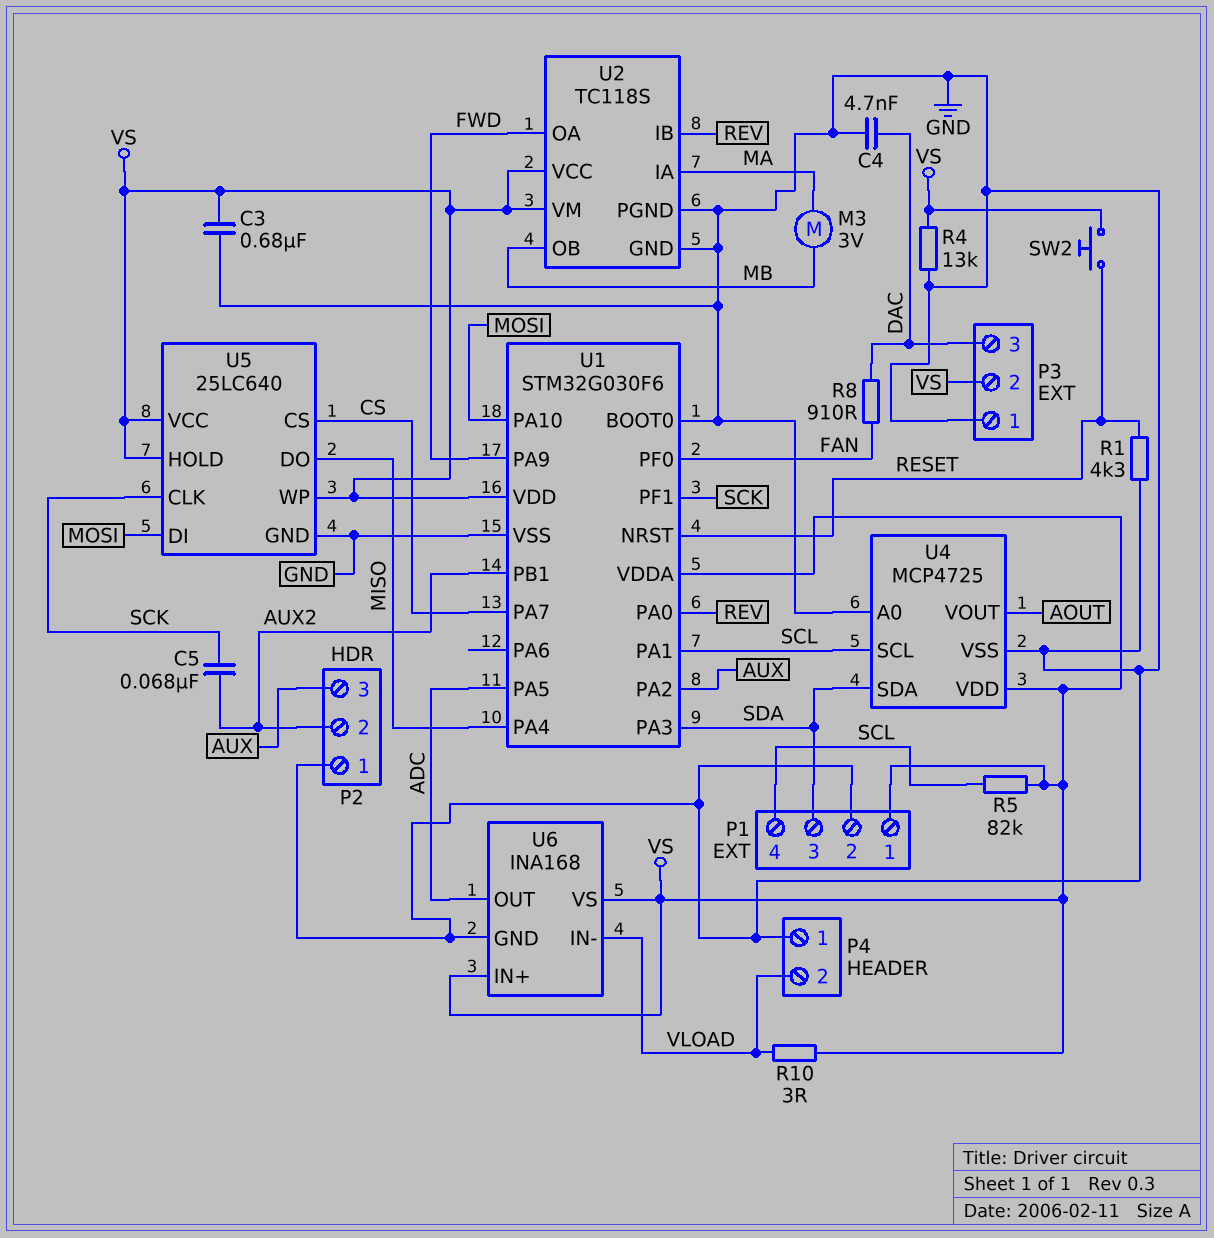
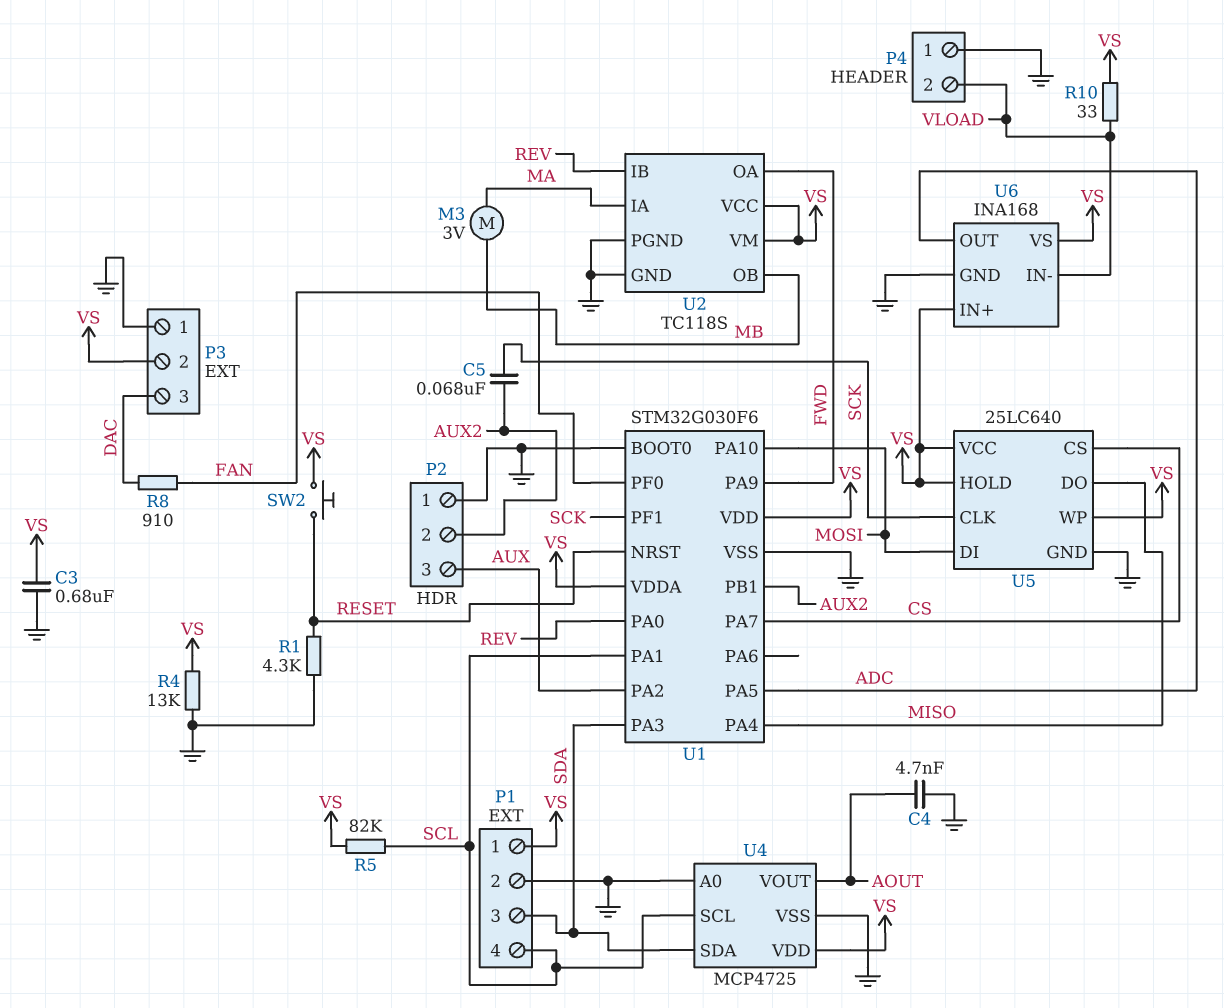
C4: 4.7nF (DAC, GND) -> 4.7nF (AOUT, GND)
R10: 3 (VLOAD, VS) -> 33 (VLOAD, VS)

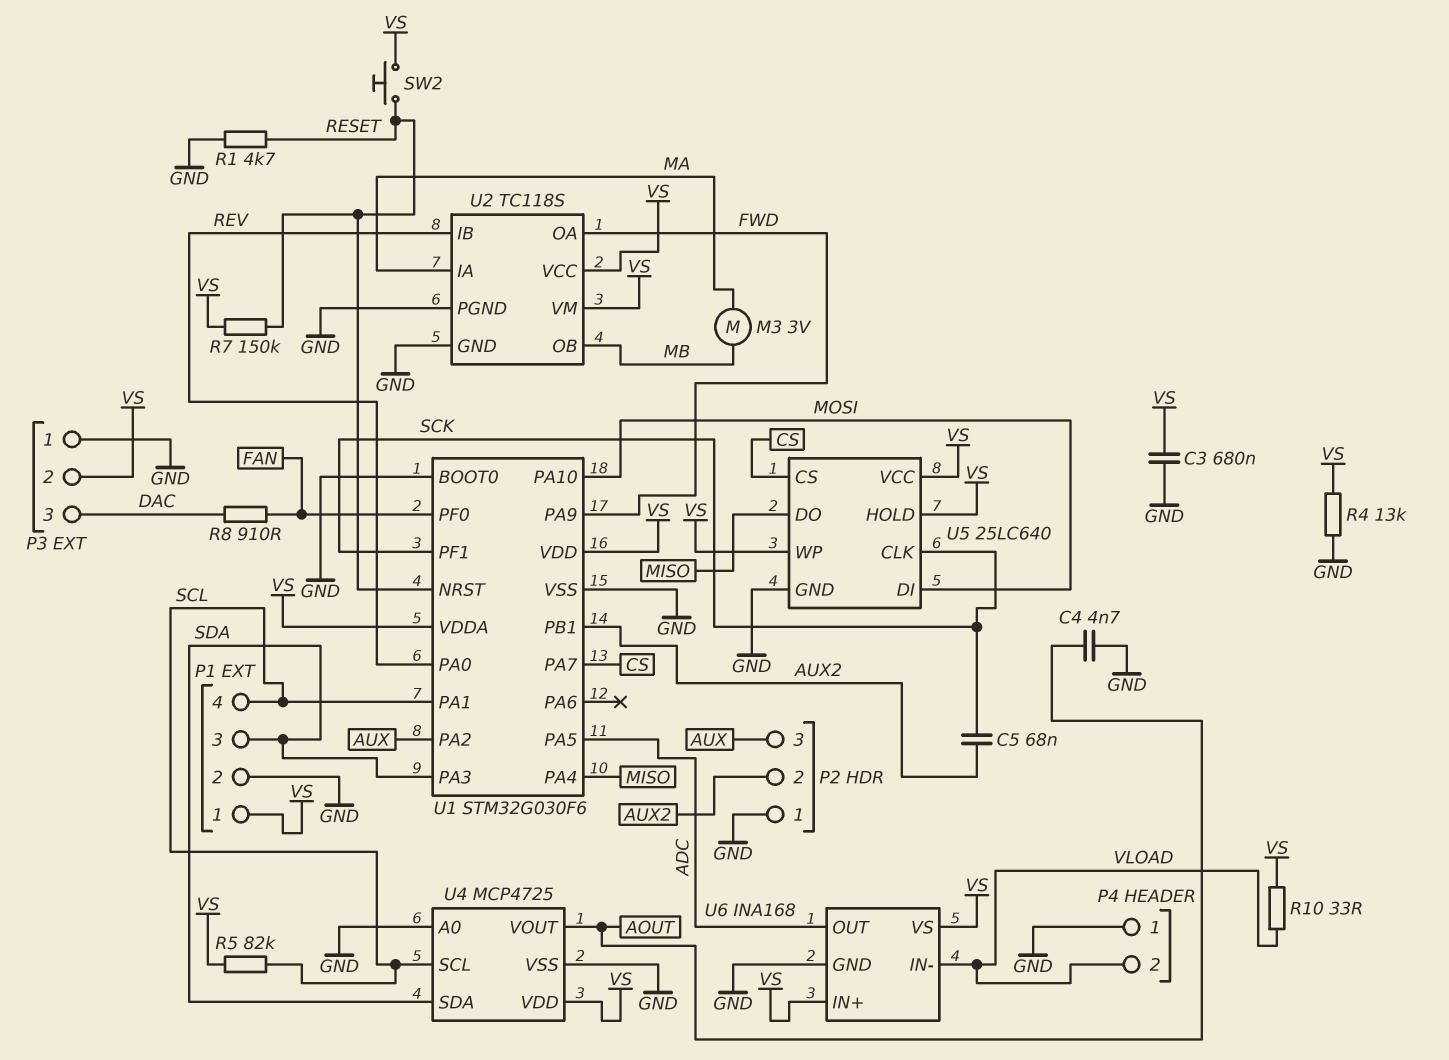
R1: 4.3k (GND, RESET) -> 4.7k (GND, RESET)
R7: none -> 150k (RESET, VS)

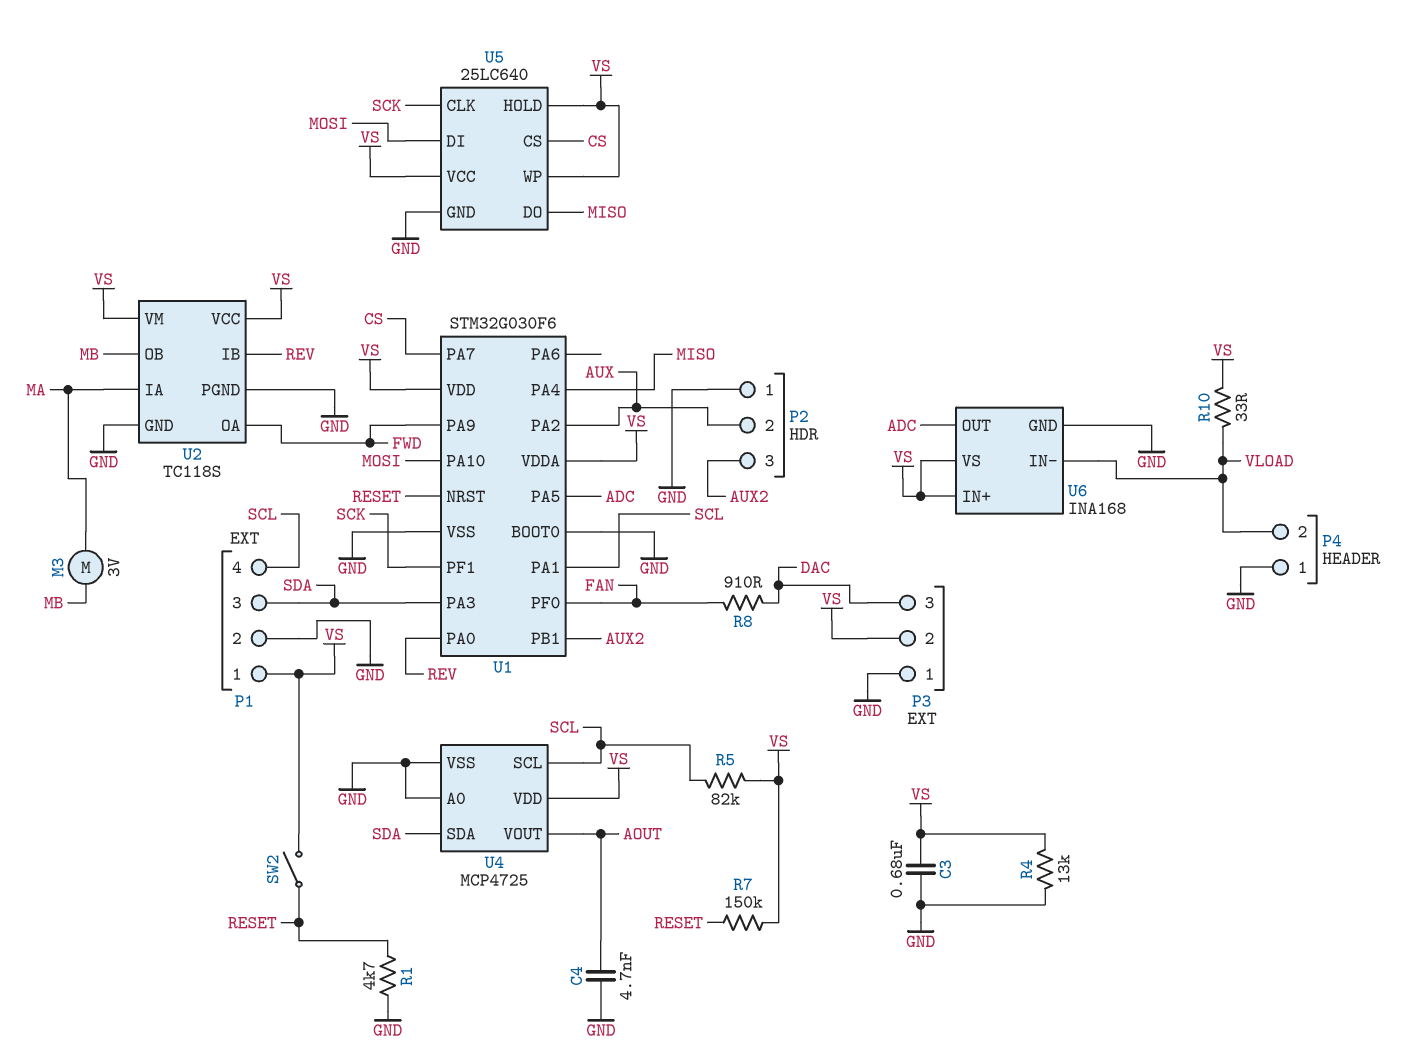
C5: 68nF (AUX2, SCK) -> none
P2 pin 2: AUX2 -> AUX
P2 pin 3: AUX -> AUX2
SW2: button (RESET, VS) -> switch (RESET, VS)

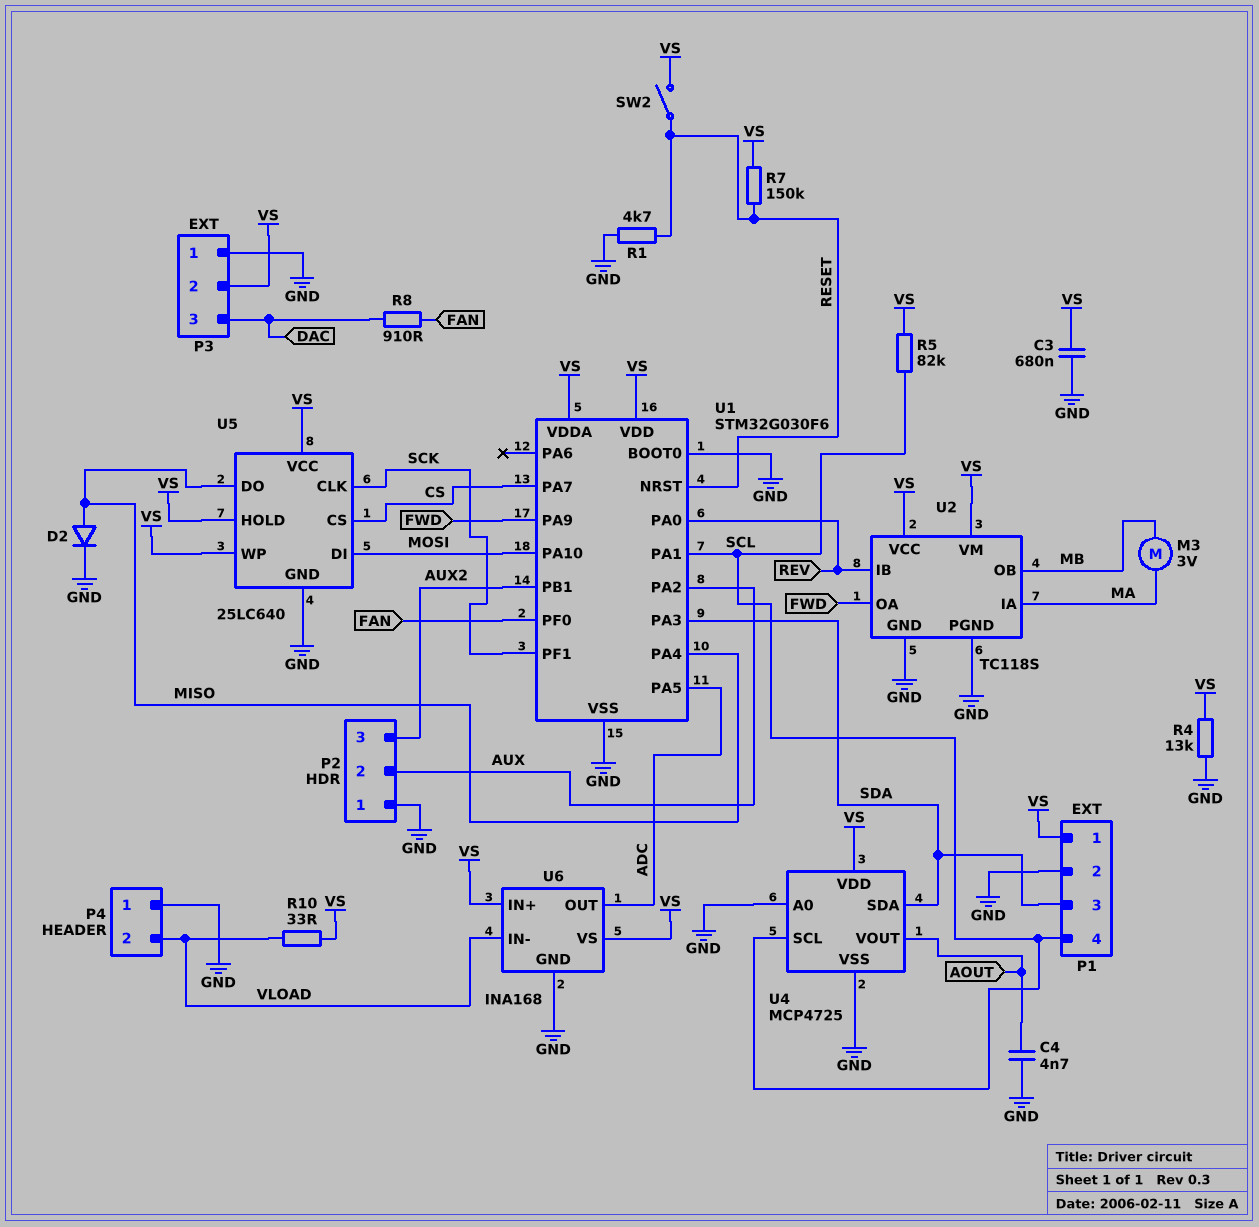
D2: none -> diode (A MISO, K GND)

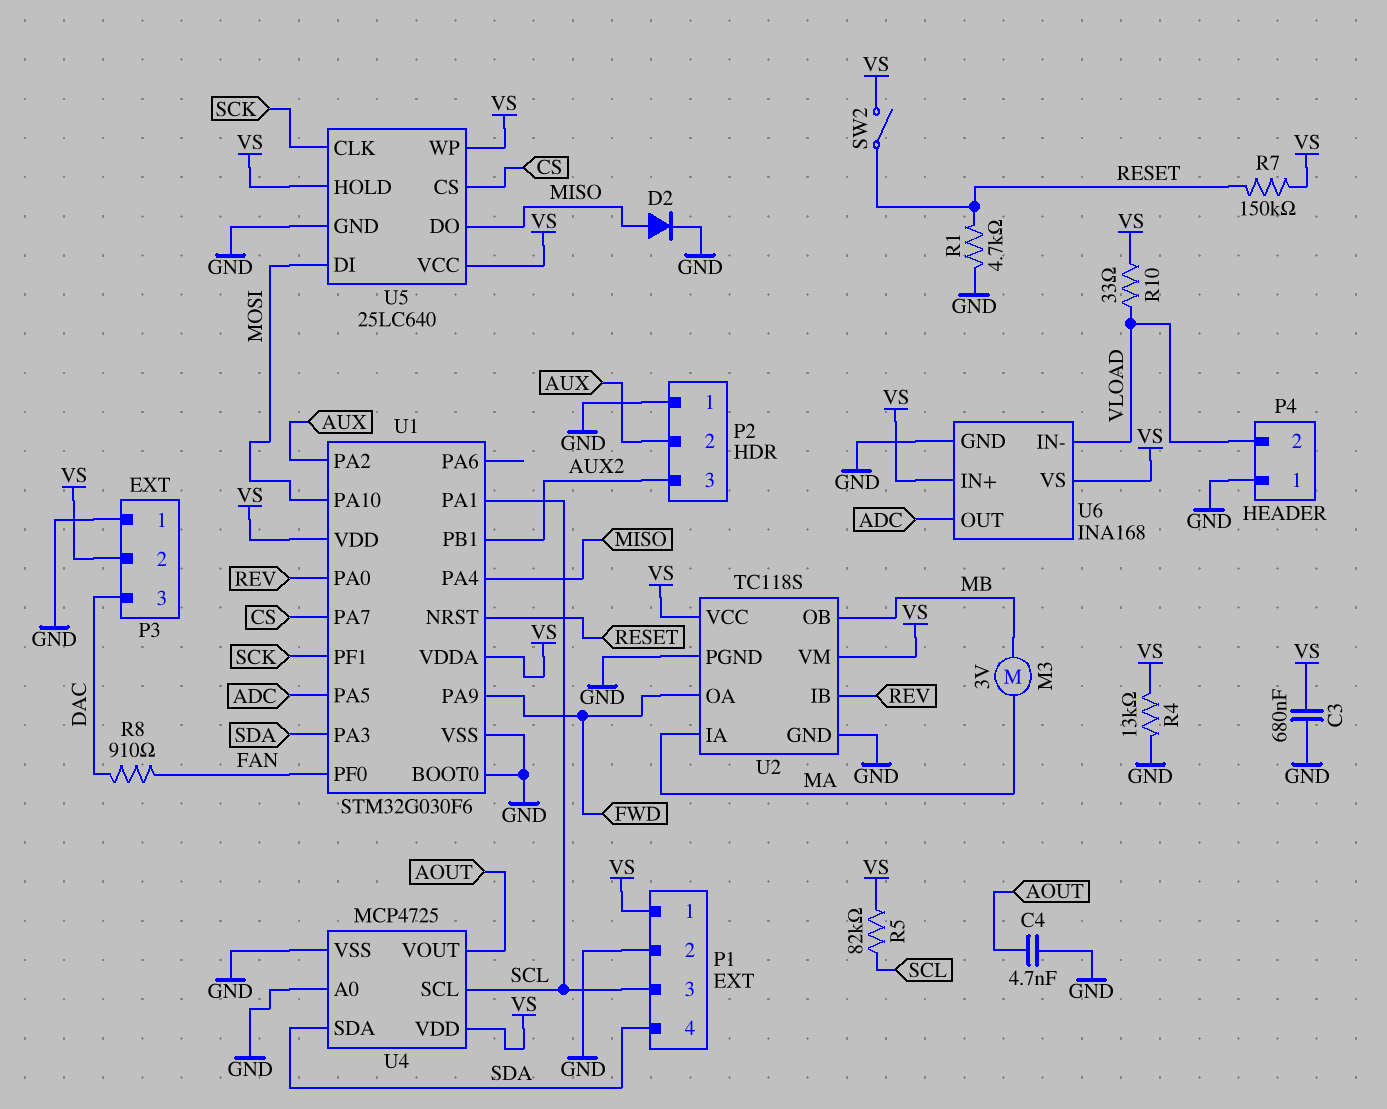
P1 pin 3: SDA -> SCL
P1 pin 4: SCL -> SDA

